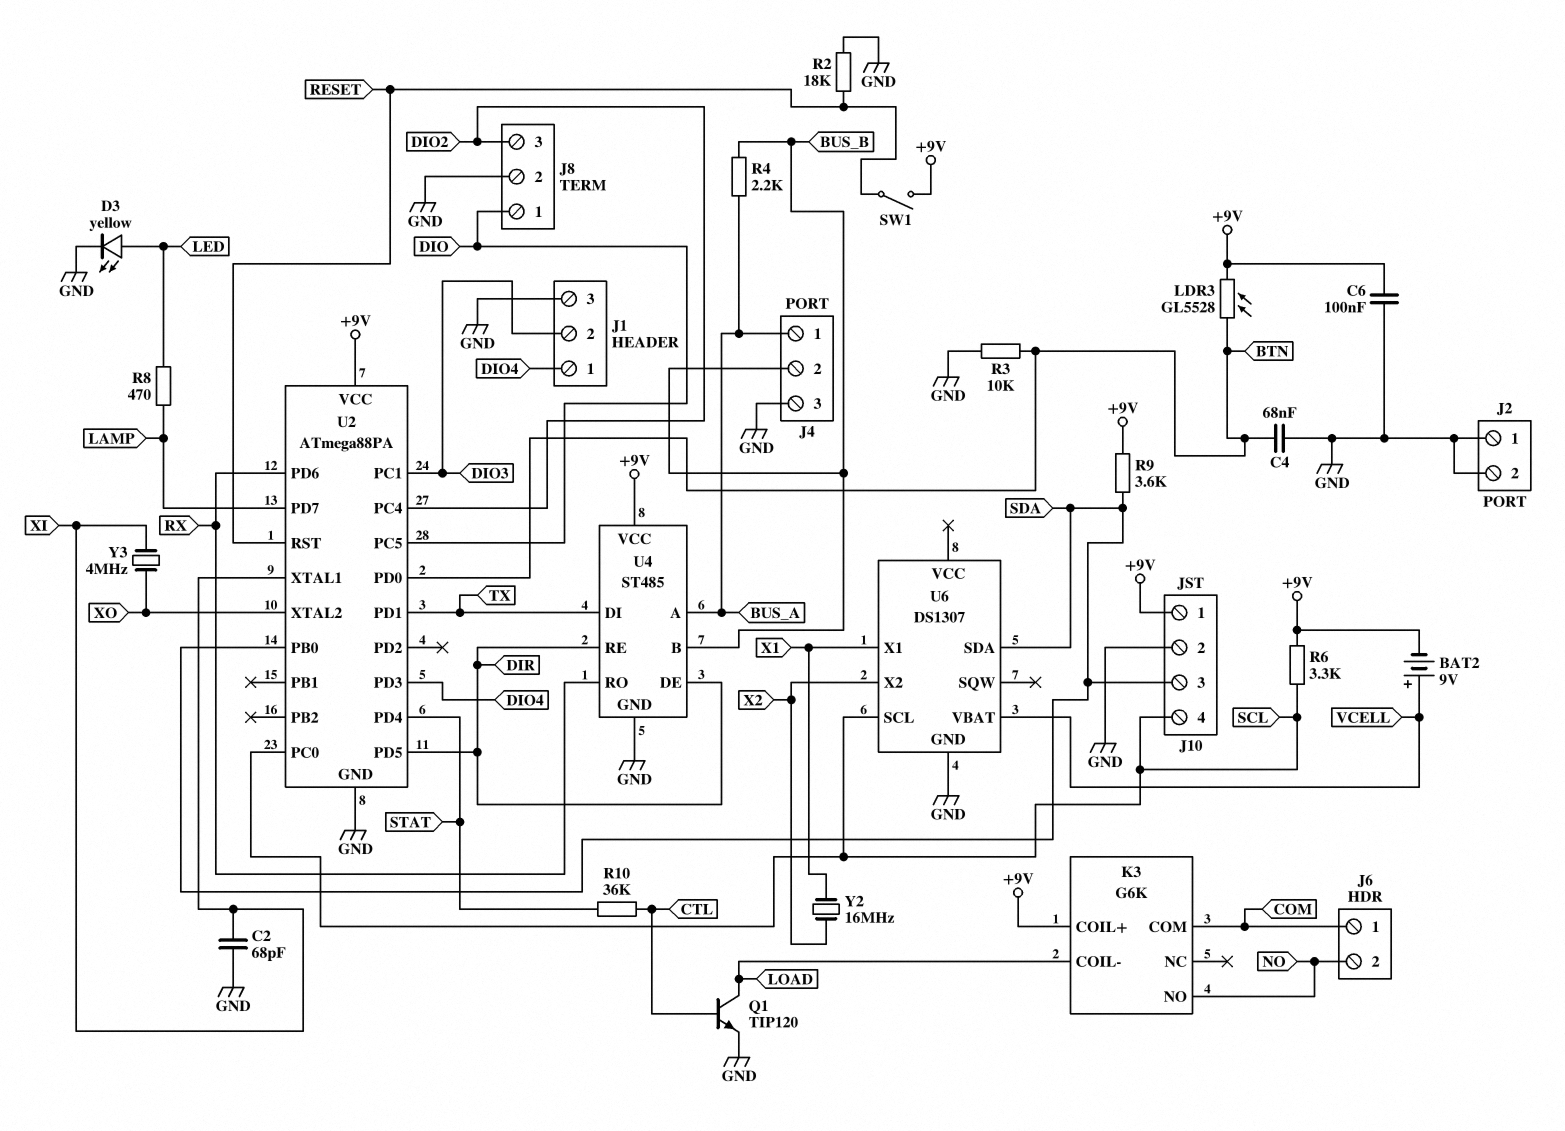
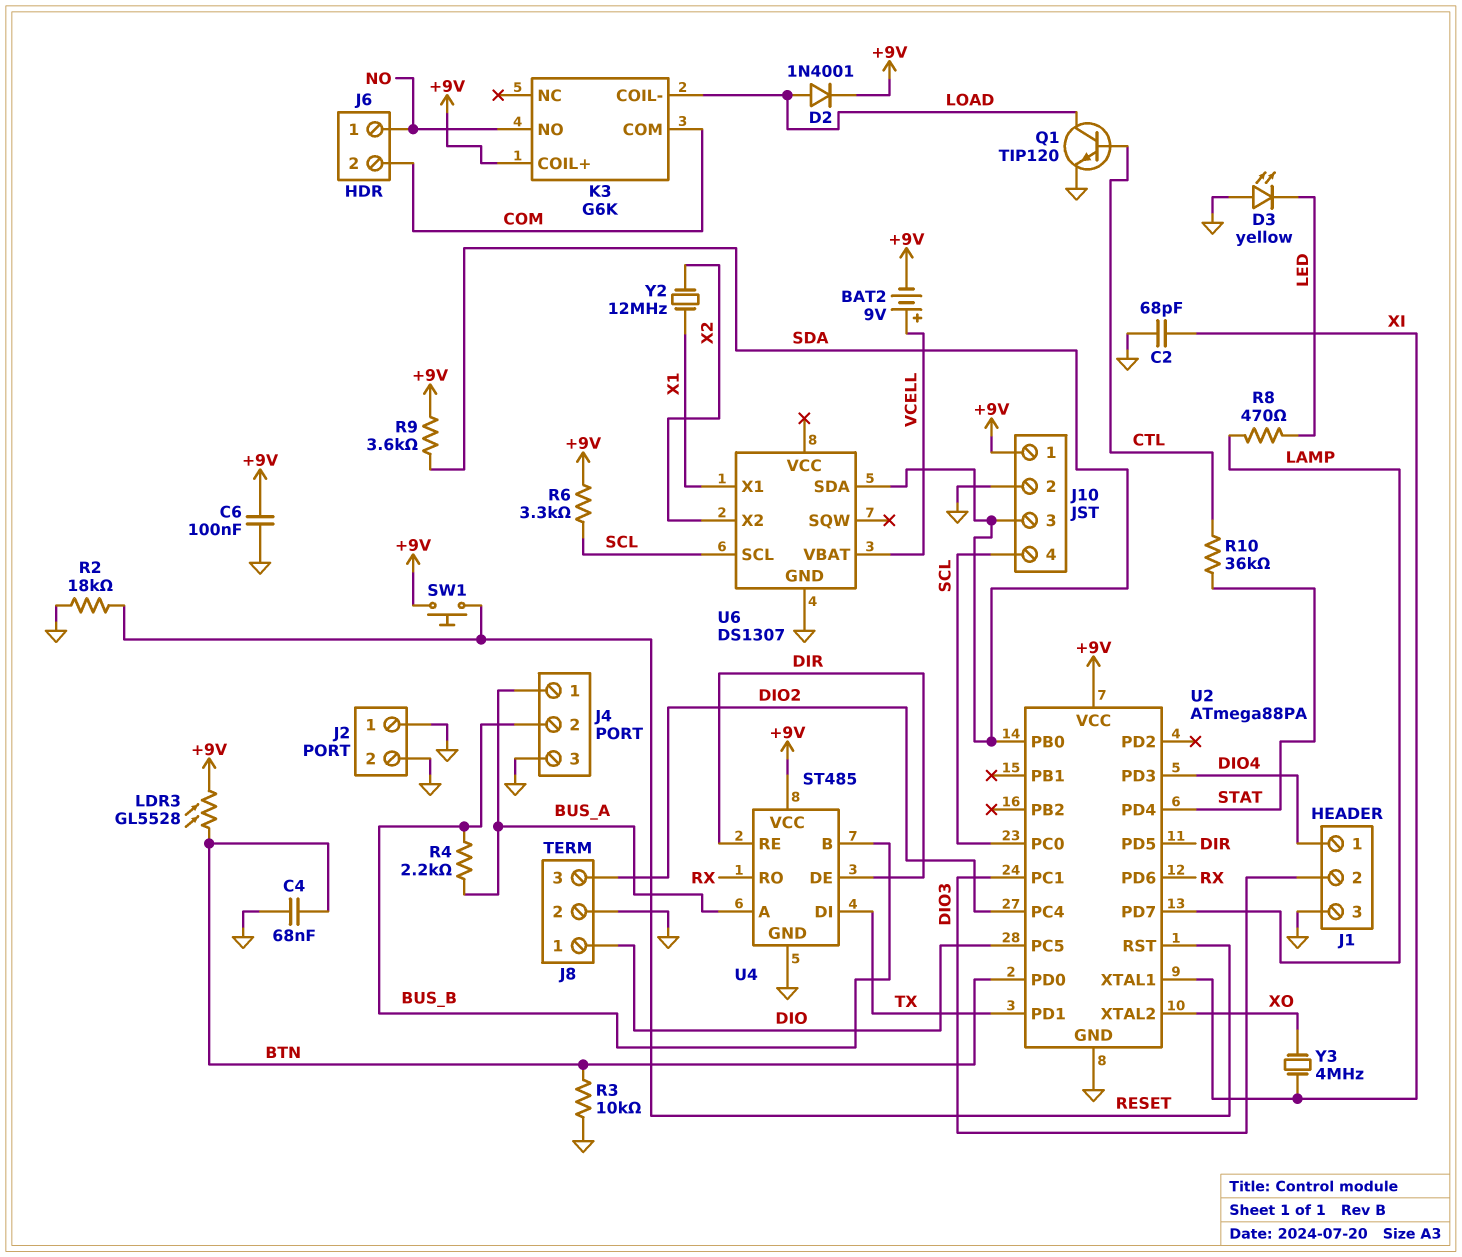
D2: none -> diode 1N4001 (A LOAD, K +9V)
D3: LED yellow (A LED, K GND) -> LED yellow (A GND, K LED)
J6 pin 1: COM -> NO
J6 pin 2: NO -> COM
SW1: switch (+9V, RESET) -> button (+9V, RESET)
Y2: 16MHz (X1, X2) -> 12MHz (X1, X2)

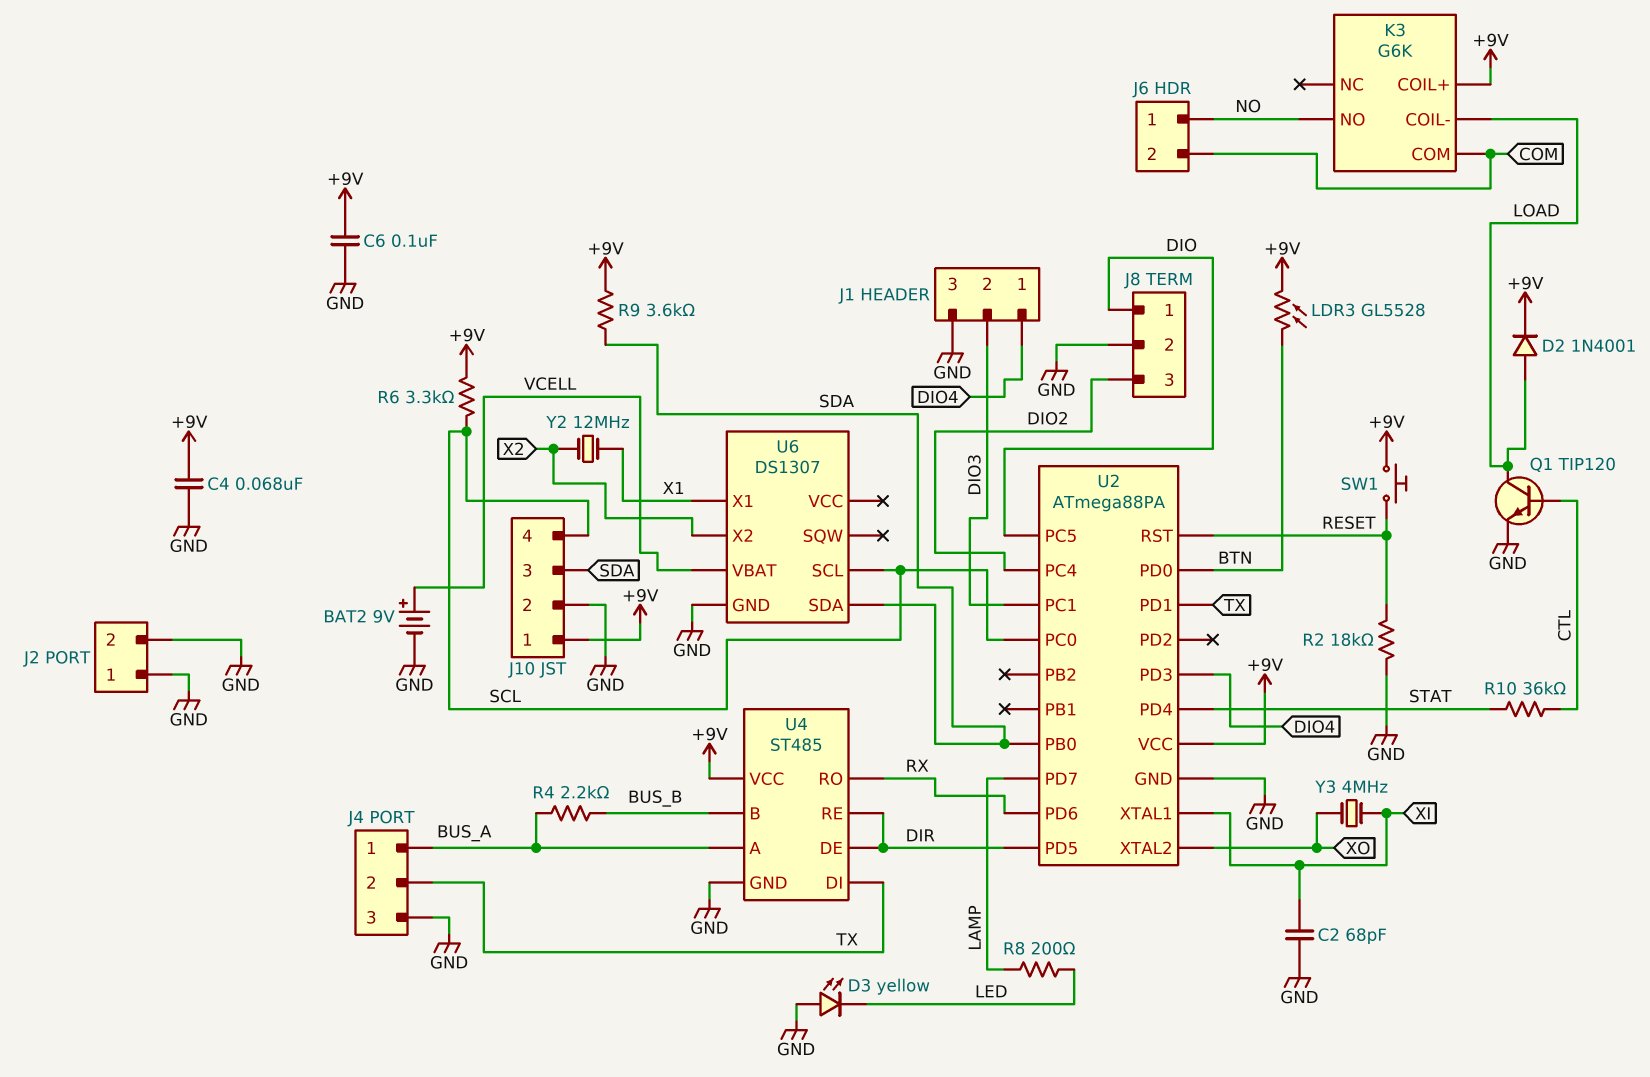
BAT2: 9V (plus VCELL, minus +9V) -> 9V (plus VCELL, minus GND)
C4: 68nF (BTN, GND) -> 68nF (+9V, GND)
J4 pin 2: BUS_B -> TX
R3: 10k (BTN, GND) -> none
R8: 470 (LAMP, LED) -> 200 (LAMP, LED)

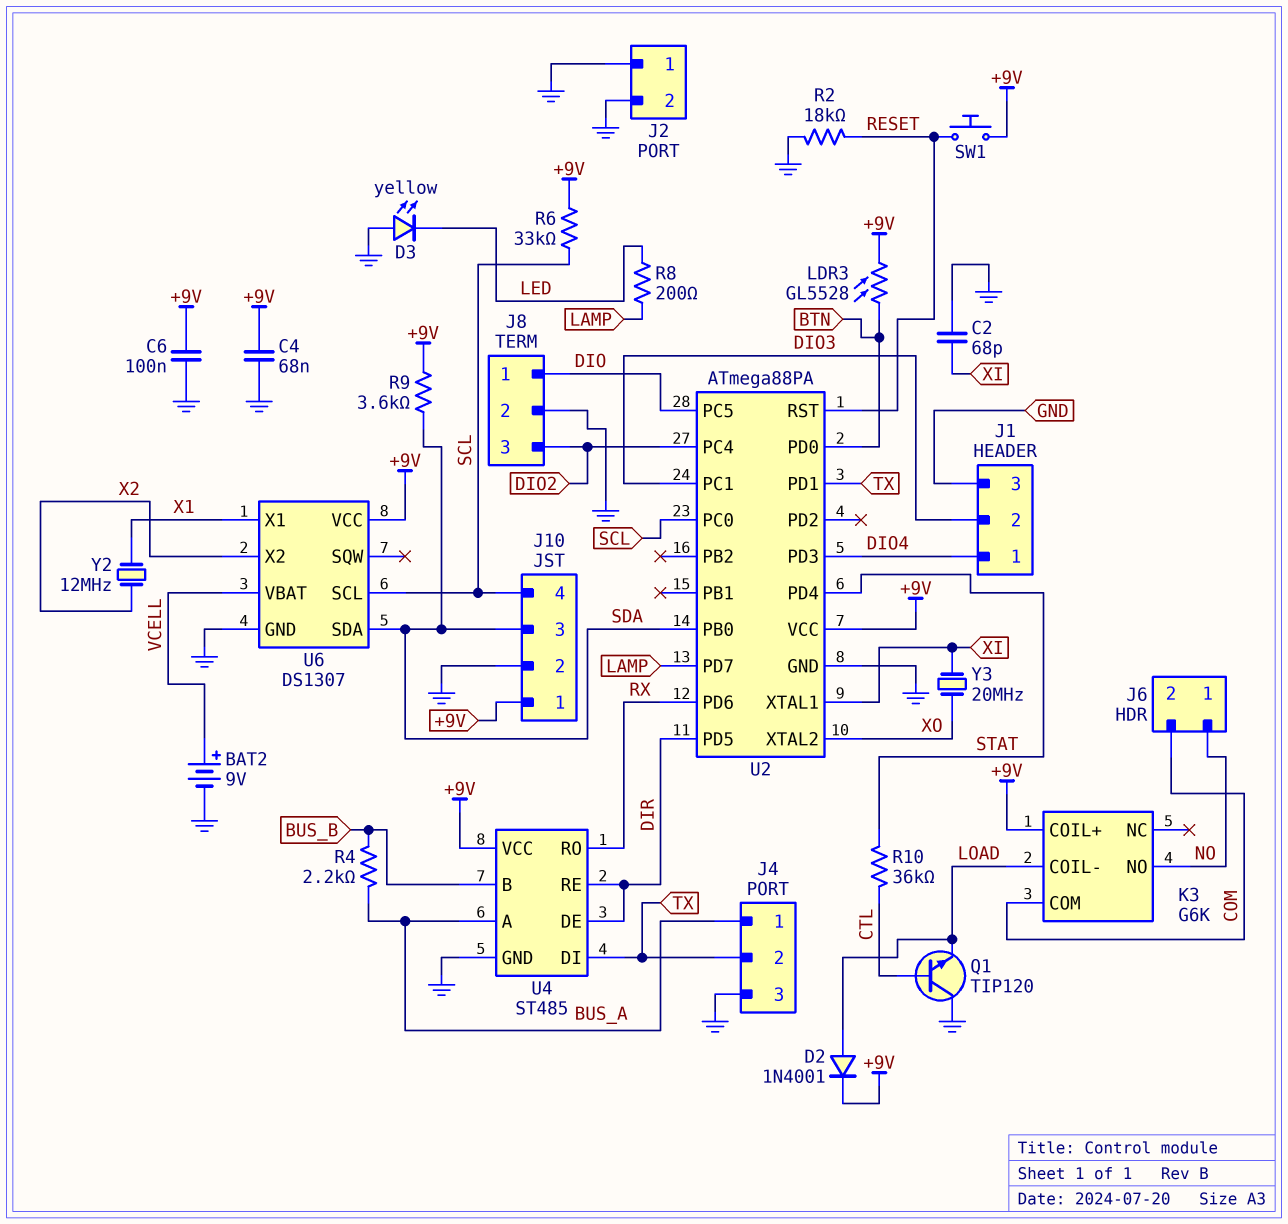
Q1: NPN TIP120 (B CTL, C LOAD, E GND) -> NPN TIP120 (B CTL, C GND, E LOAD)
R6: 3.3k (+9V, SCL) -> 33k (+9V, SCL)
U6 pin VCC: none -> +9V
Y3: 4MHz (XI, XO) -> 20MHz (XI, XO)

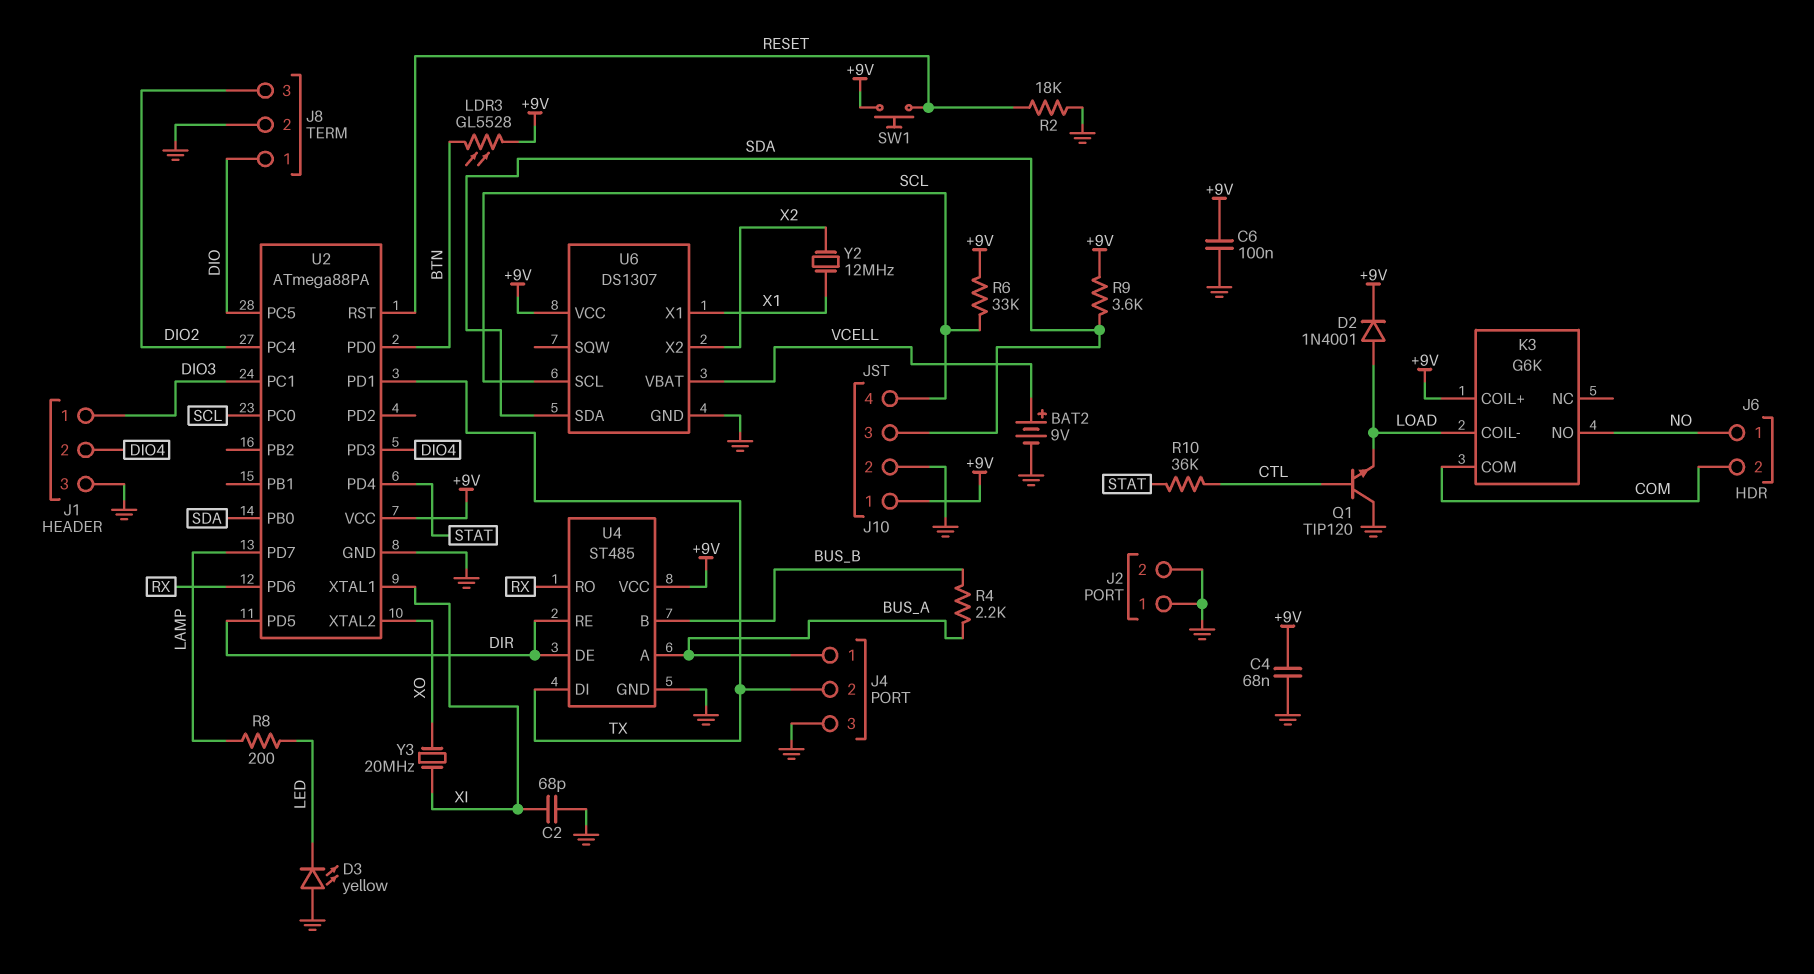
J1 pin 1: DIO4 -> DIO3
J1 pin 2: DIO3 -> DIO4

